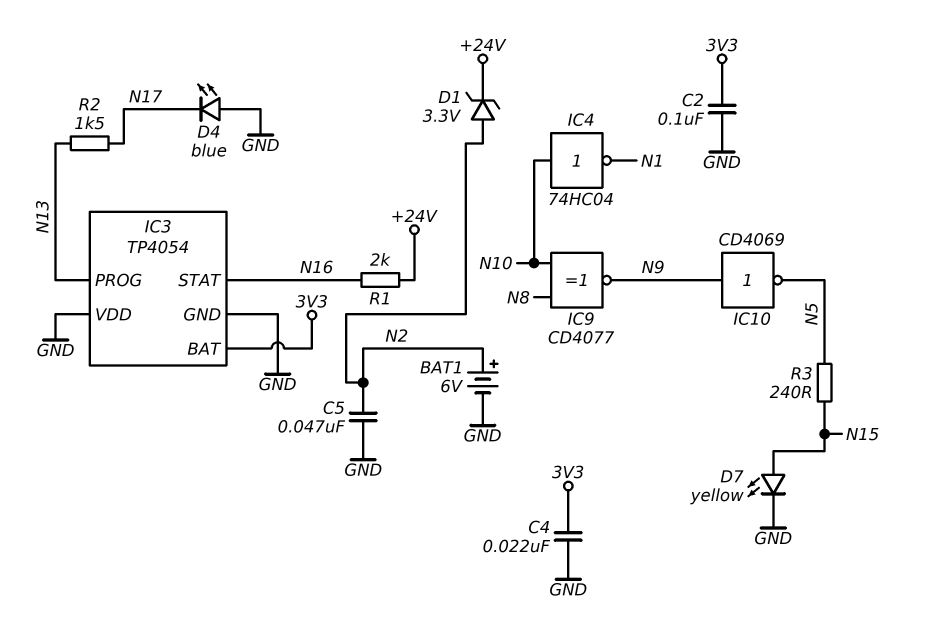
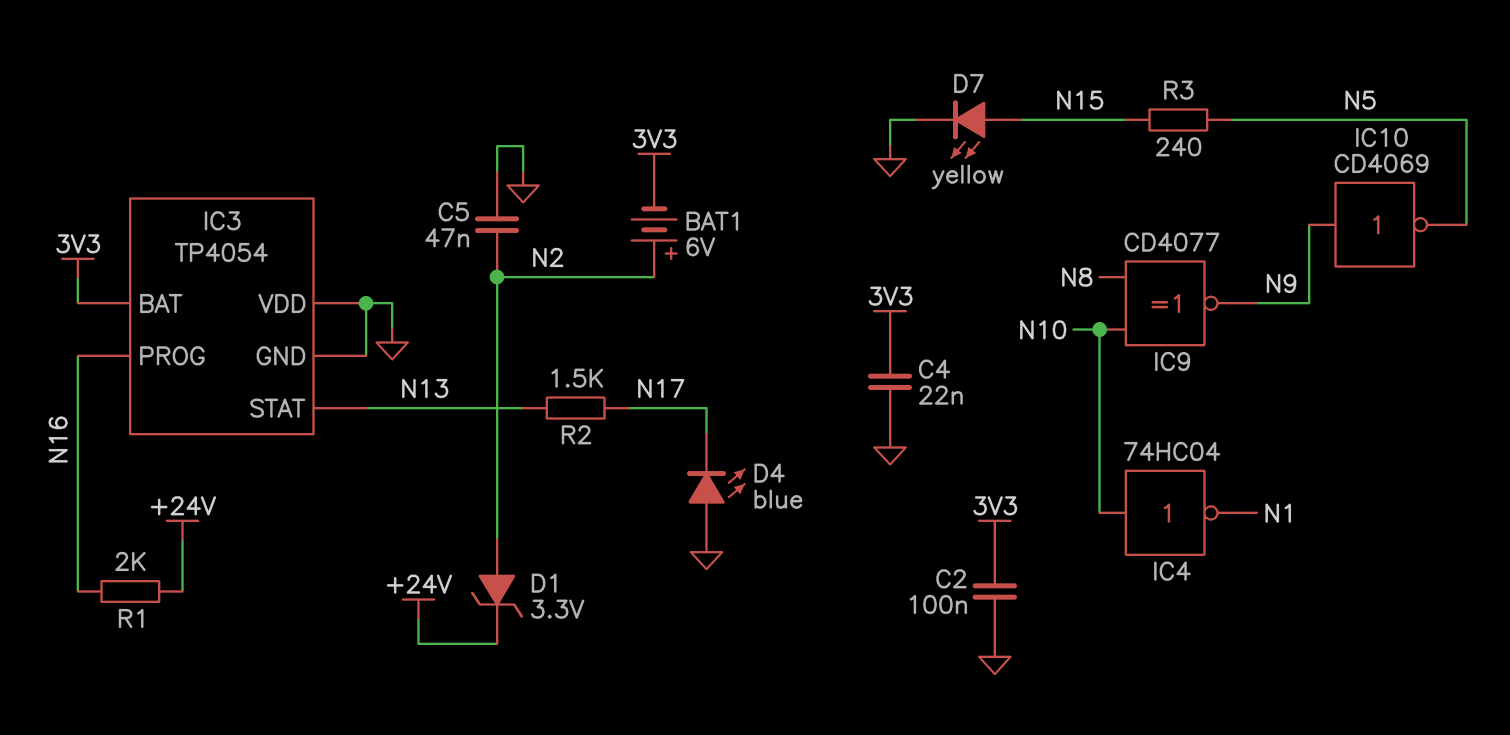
BAT1: 6V (plus N2, minus GND) -> 6V (plus N2, minus 3V3)
IC3 pin PROG: N13 -> N16
IC3 pin STAT: N16 -> N13

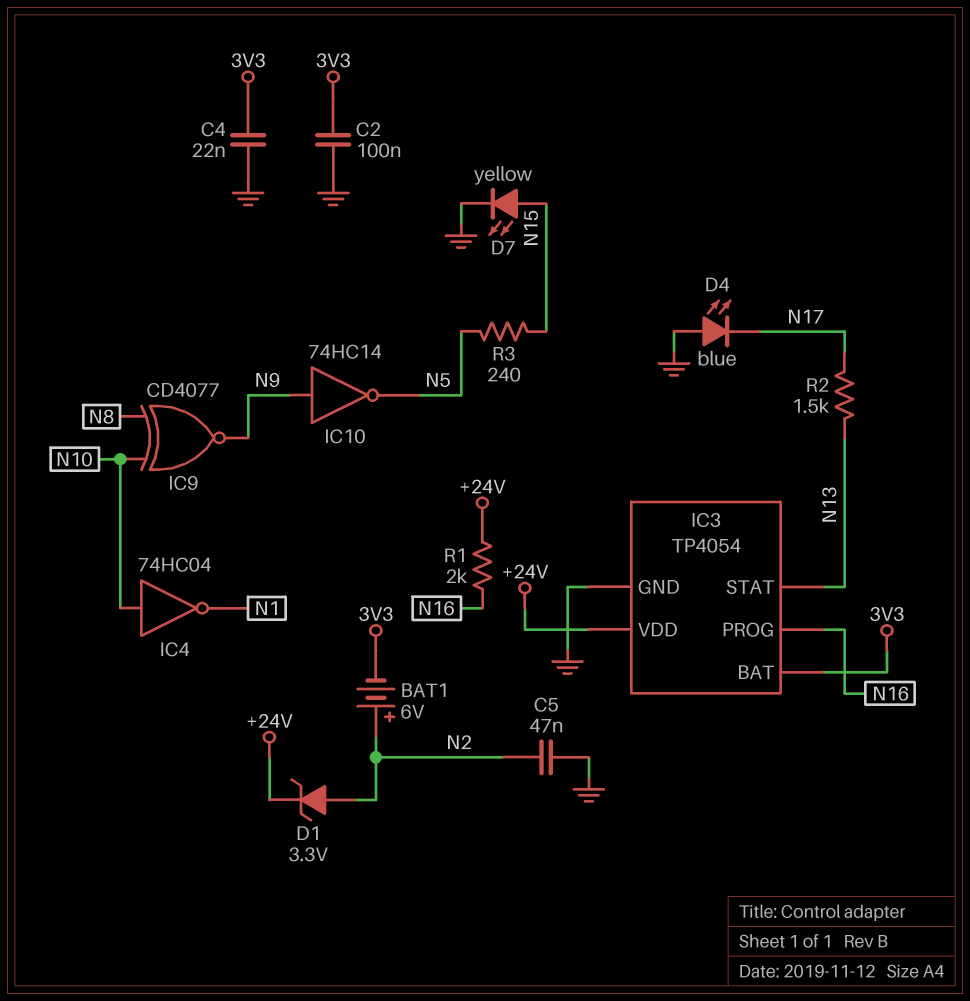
IC3 pin VDD: GND -> +24V
IC10: NOT CD4069 (in N9, out N5) -> NOT 74HC14 (in N9, out N5)

